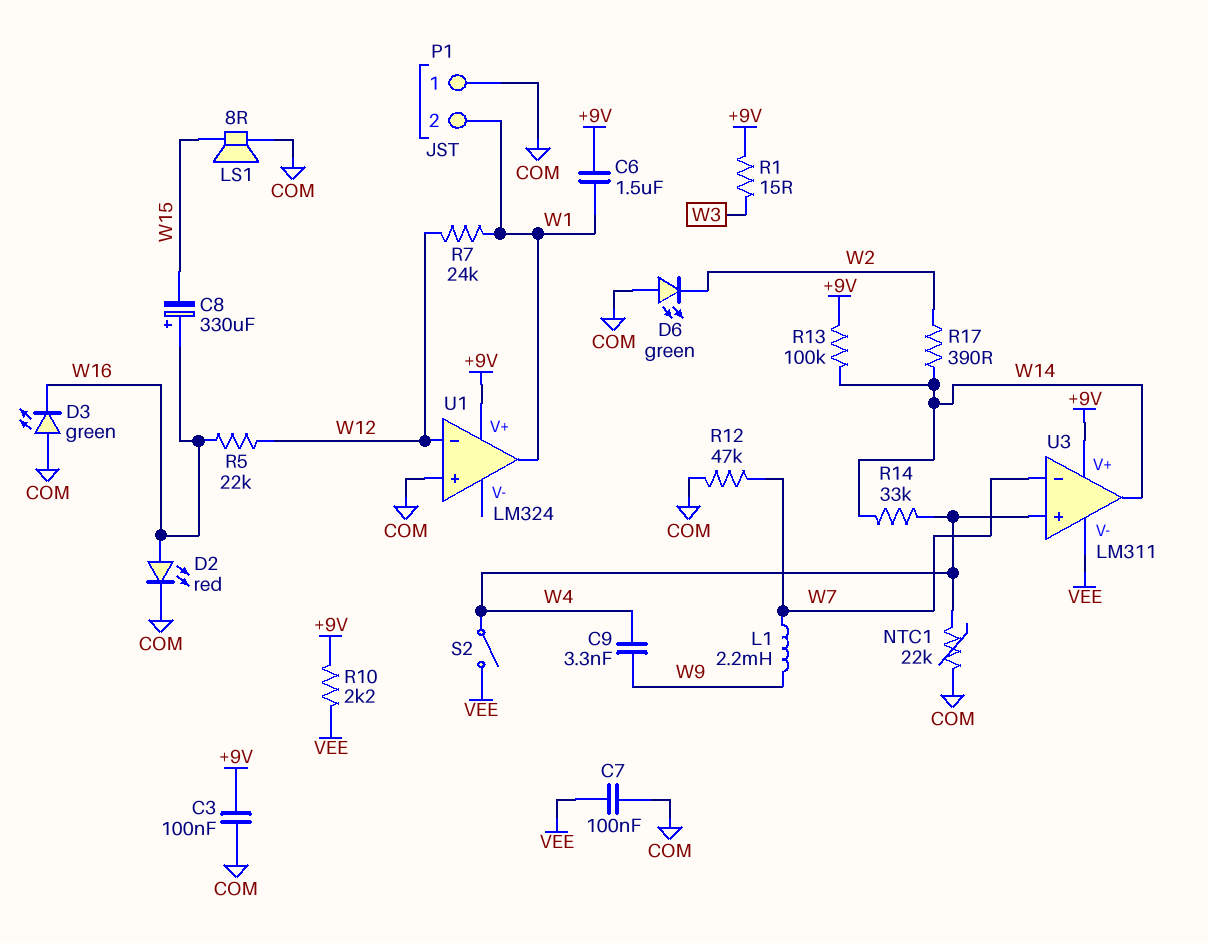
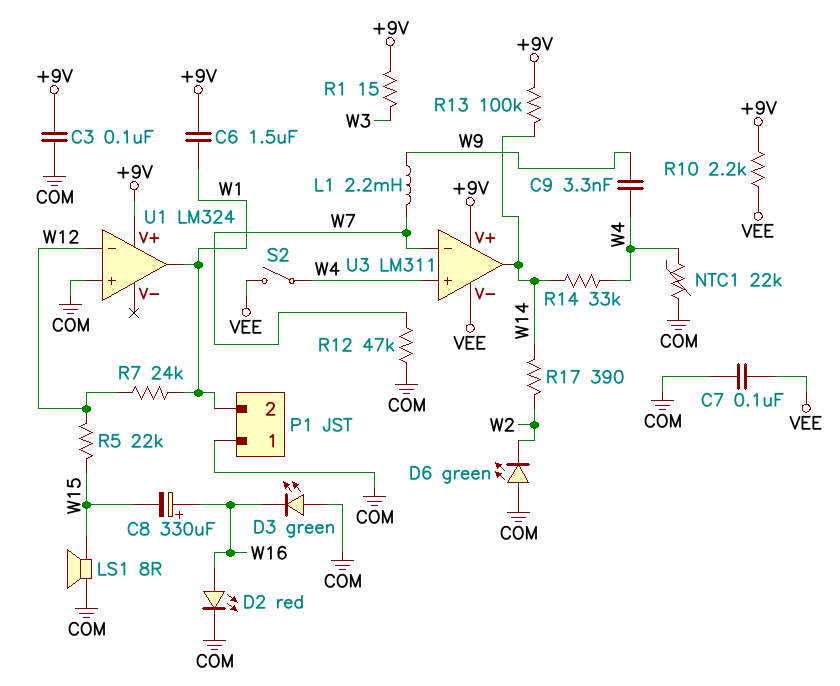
R5: 22k (W12, W16) -> 22k (W12, W15)

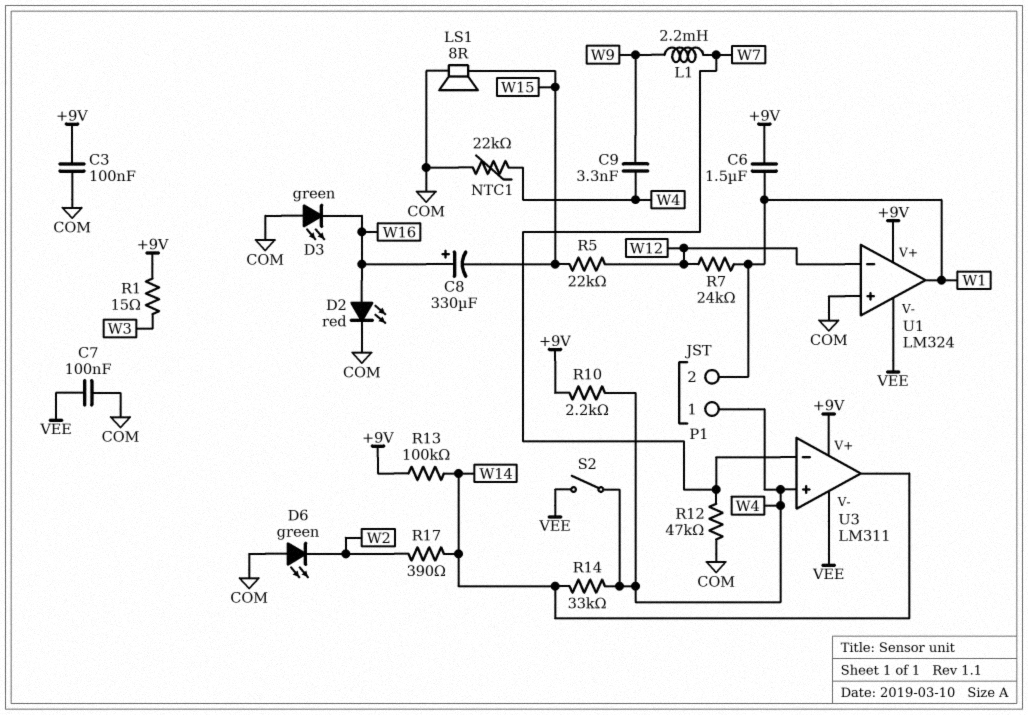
P1 pin 1: COM -> W4
R10: 2.2k (+9V, VEE) -> 2.2k (+9V, W4)
U1 pin V-: none -> VEE

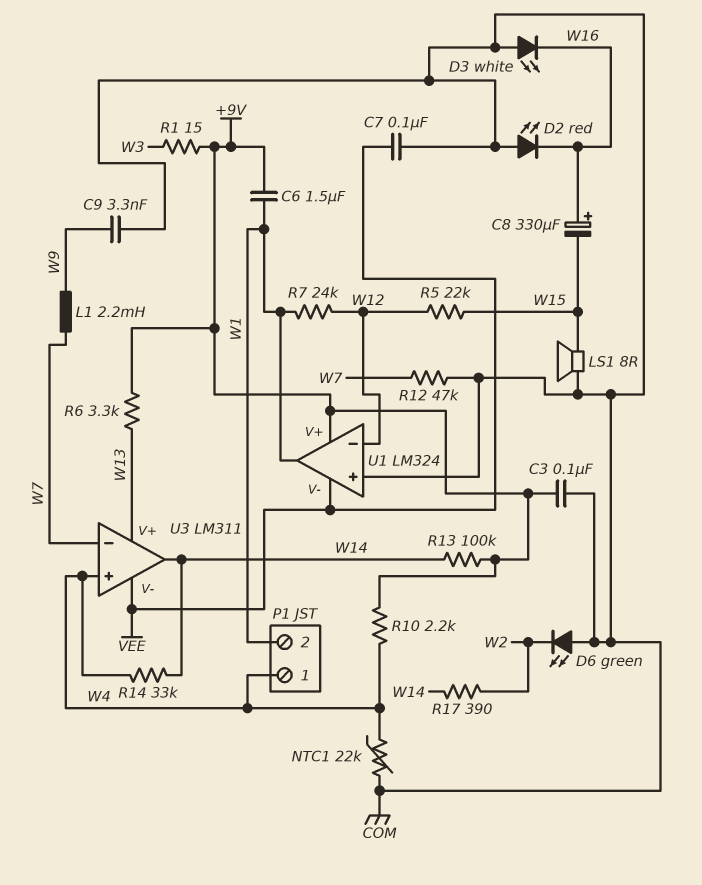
C9: 3.3nF (W4, W9) -> 3.3nF (COM, W9)
D2: LED red (A W16, K COM) -> LED red (A COM, K W16)
D3: LED green (A COM, K W16) -> LED white (A COM, K W16)
R6: none -> 3.3k (+9V, W13)
S2: switch (VEE, W4) -> none
U3 pin V+: +9V -> W13

